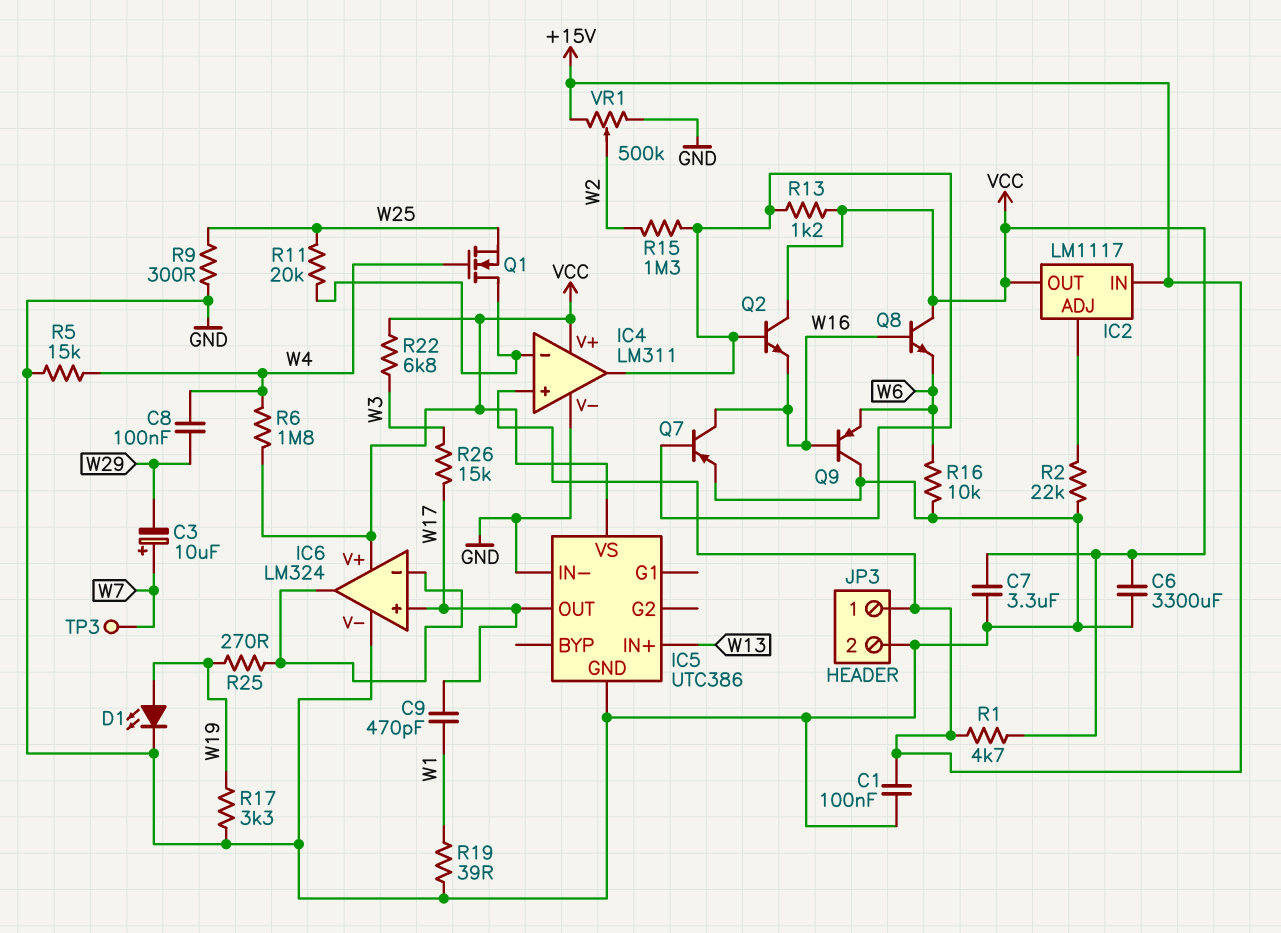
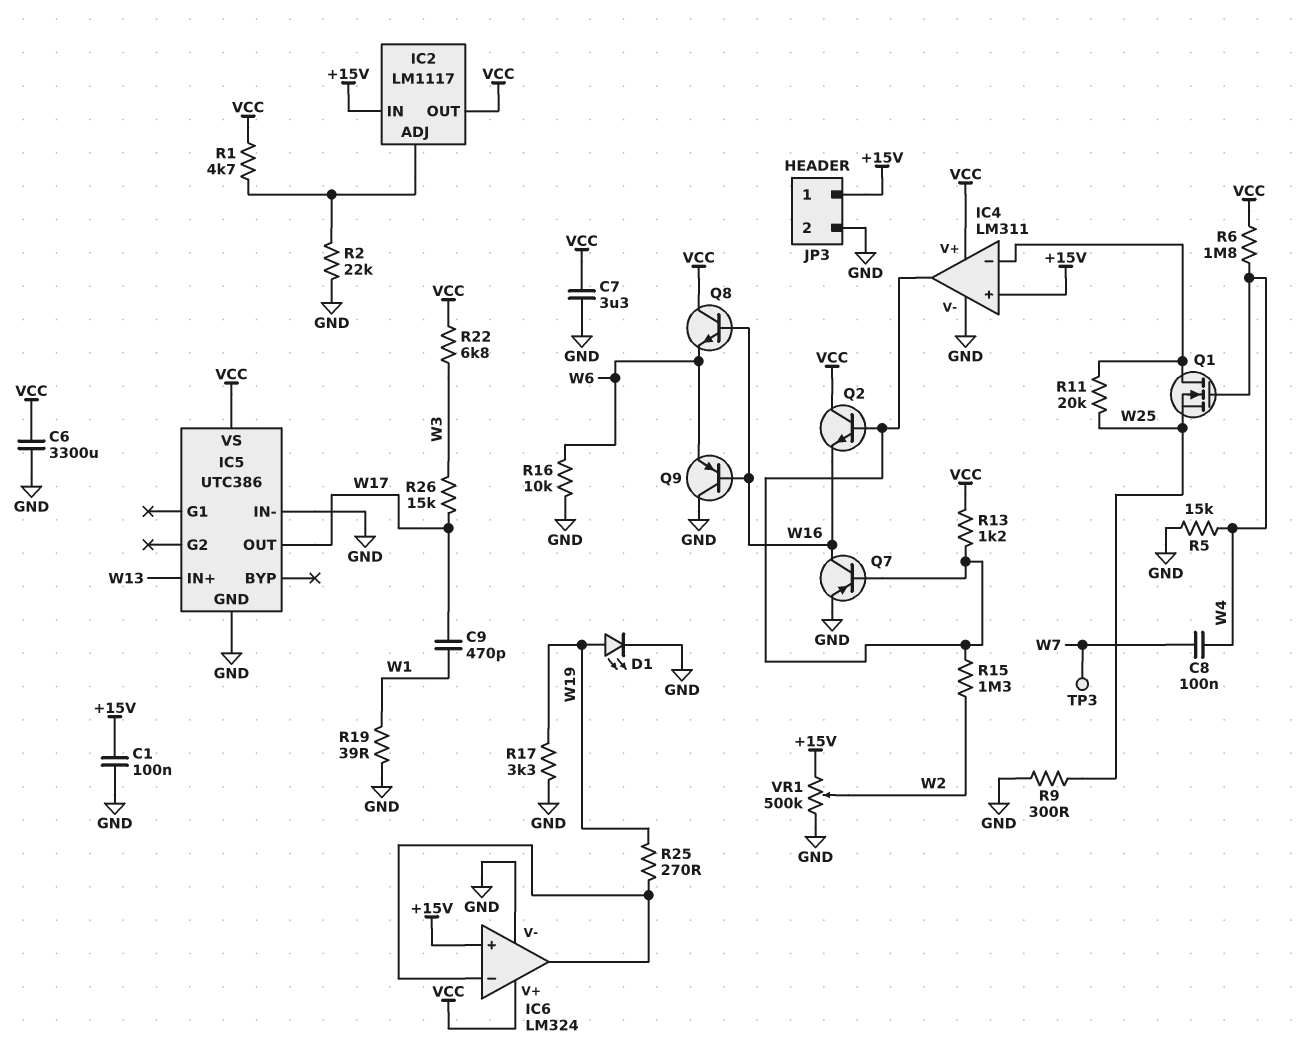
C3: 10uF (plus W7, minus W29) -> none
C8: 100nF (W4, W29) -> 100nF (W4, W7)
IC6 pin in+: W17 -> +15V
R1: 4.7k (+15V, VCC) -> 4.7k (IC2/ADJ, VCC)

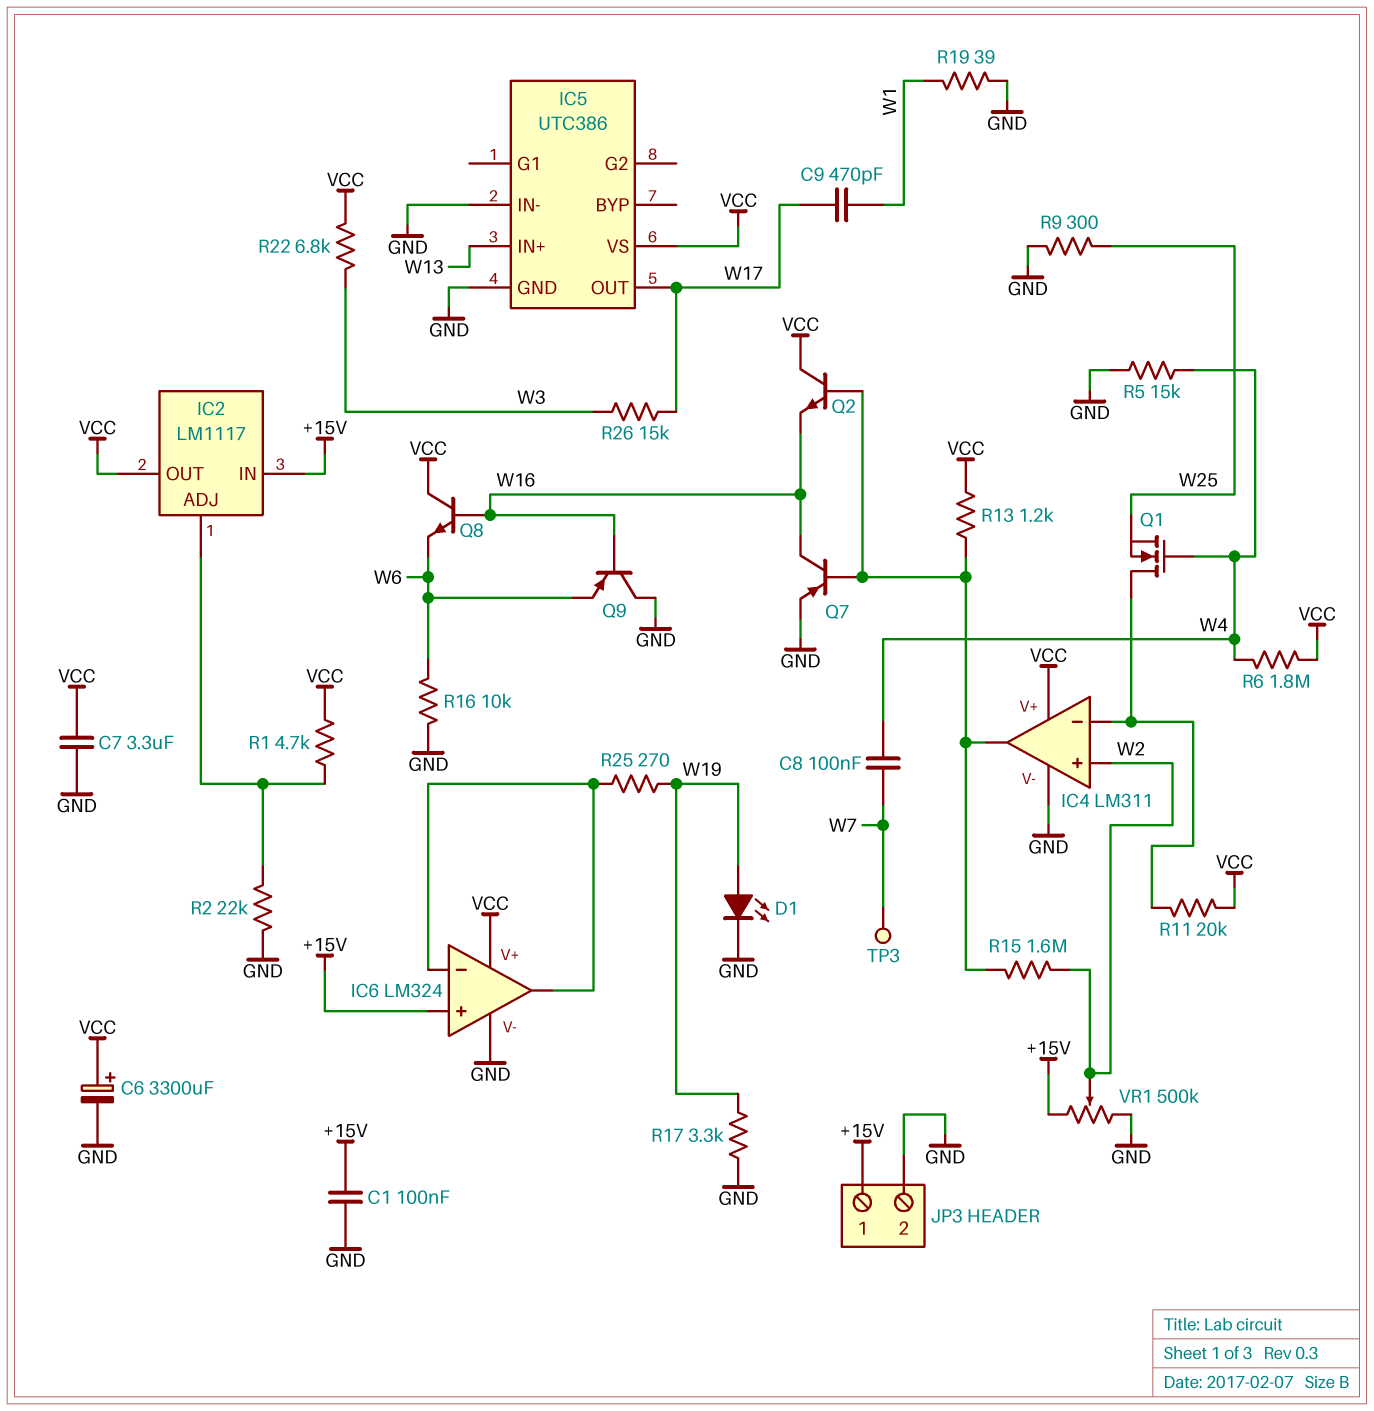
C6: 3300uF (GND, VCC) -> 3300uF (plus VCC, minus GND)
IC4 pin in+: +15V -> W2
R11: 20k (IC4/in-, W25) -> 20k (IC4/in-, VCC)
R15: 1.3M (IC4/out, W2) -> 1.6M (IC4/out, W2)

